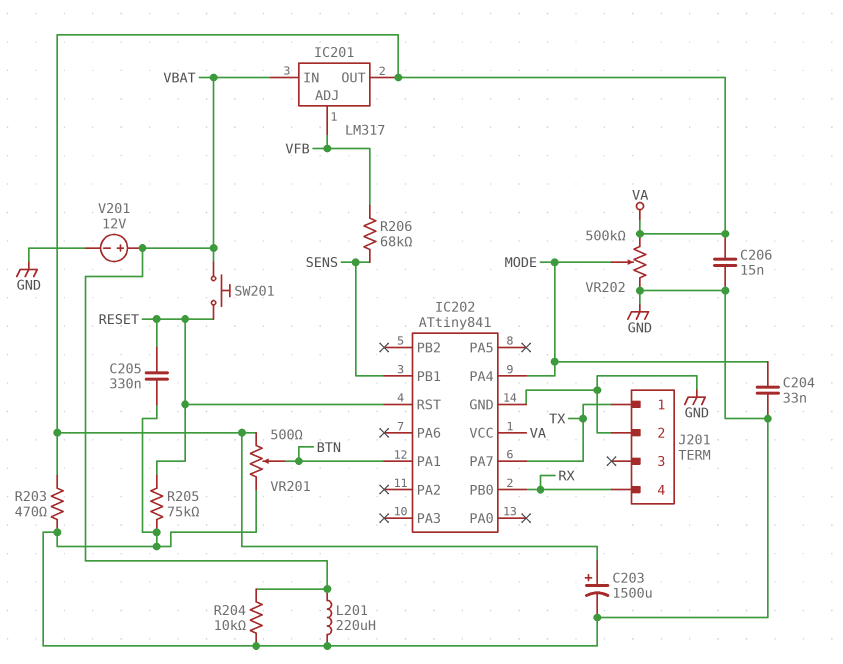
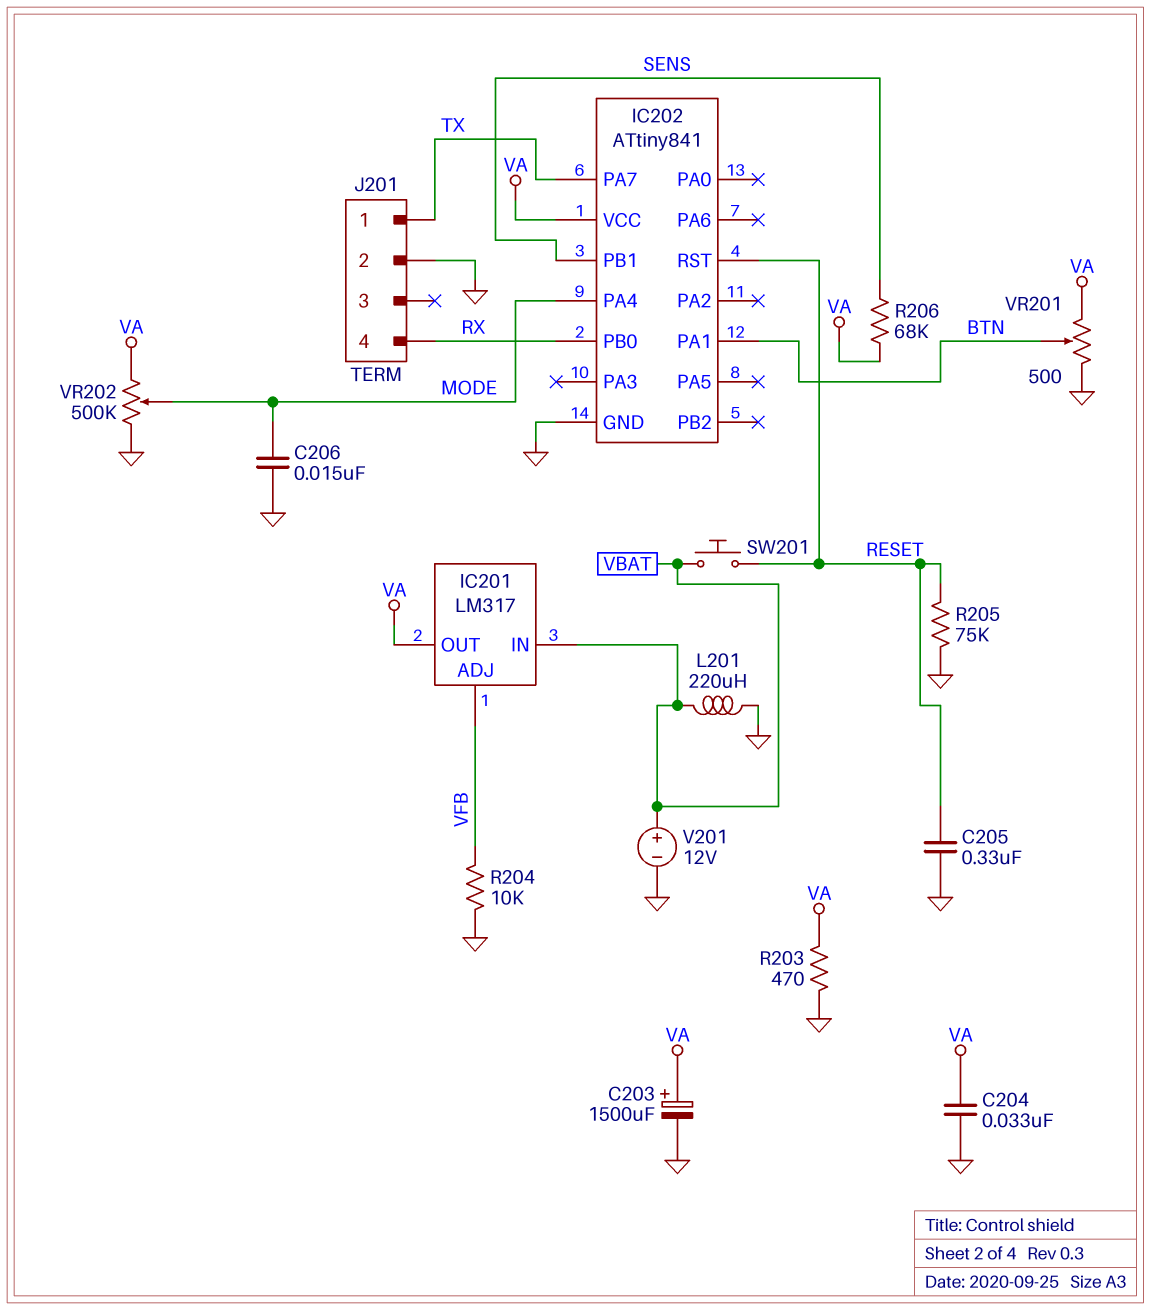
C204: 33nF (GND, MODE) -> 33nF (GND, VA)
C206: 15nF (GND, VA) -> 15nF (GND, MODE)
R204: 10k (GND, VBAT) -> 10k (GND, VFB)
R206: 68k (SENS, VFB) -> 68k (SENS, VA)

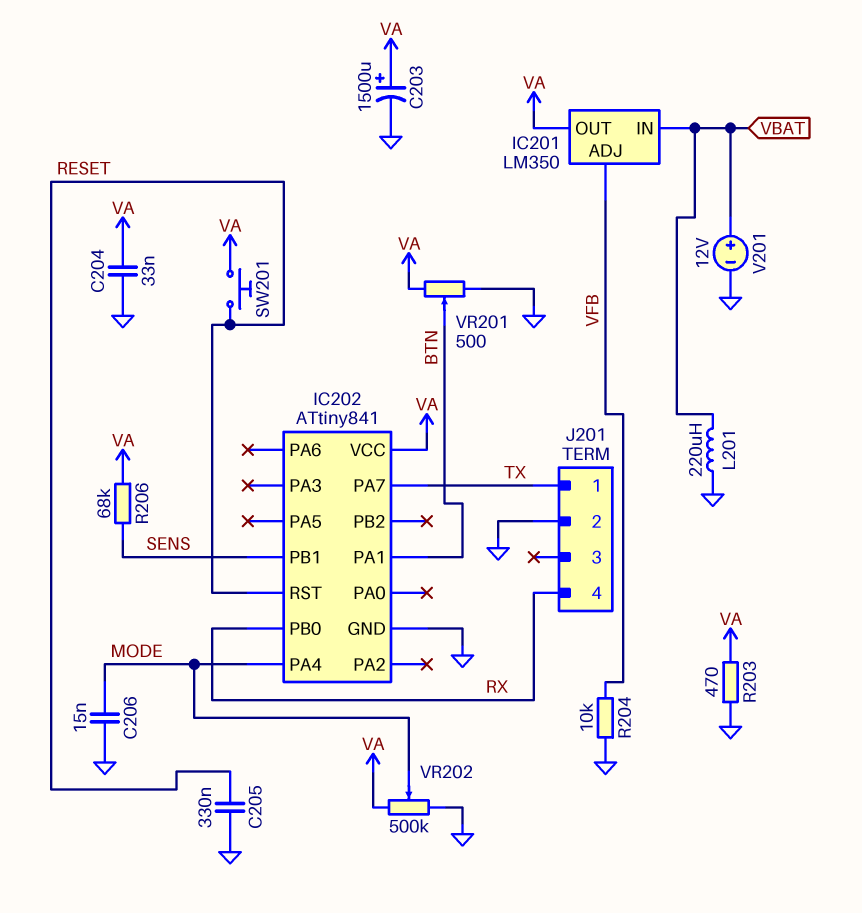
IC201: LM317 -> LM350
R205: 75k (GND, RESET) -> none
SW201: button (RESET, VBAT) -> button (RESET, VA)

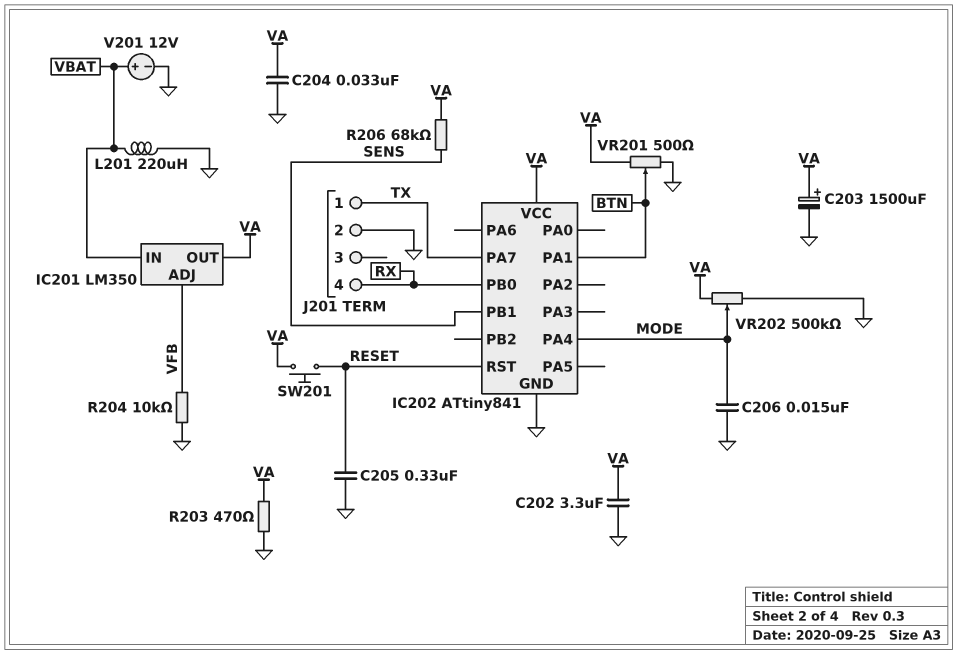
C202: none -> 3.3uF (GND, VA)

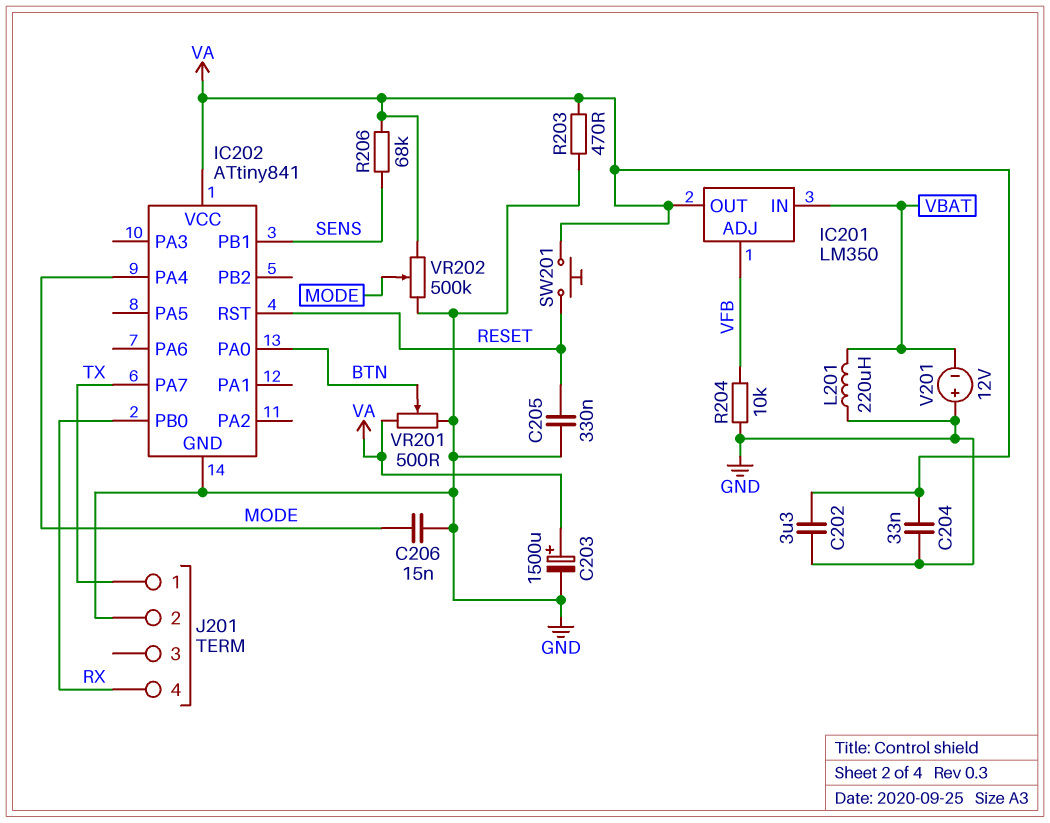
IC202 pin PA0: none -> BTN
IC202 pin PA1: BTN -> none
V201: 12V (plus VBAT, minus GND) -> 12V (plus GND, minus VBAT)

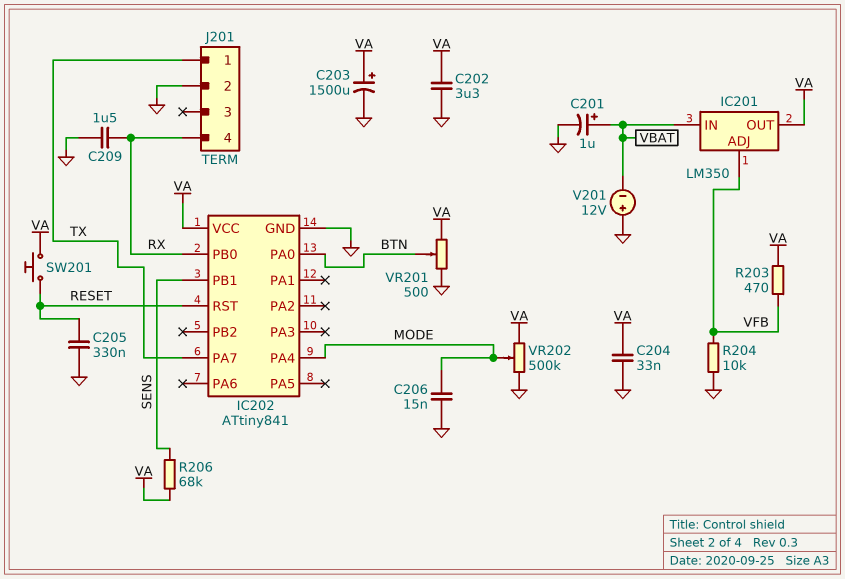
C201: none -> 1uF (plus VBAT, minus GND)
C209: none -> 1.5uF (GND, RX)
L201: 220uH (GND, VBAT) -> none
R203: 470 (GND, VA) -> 470 (VA, VFB)

